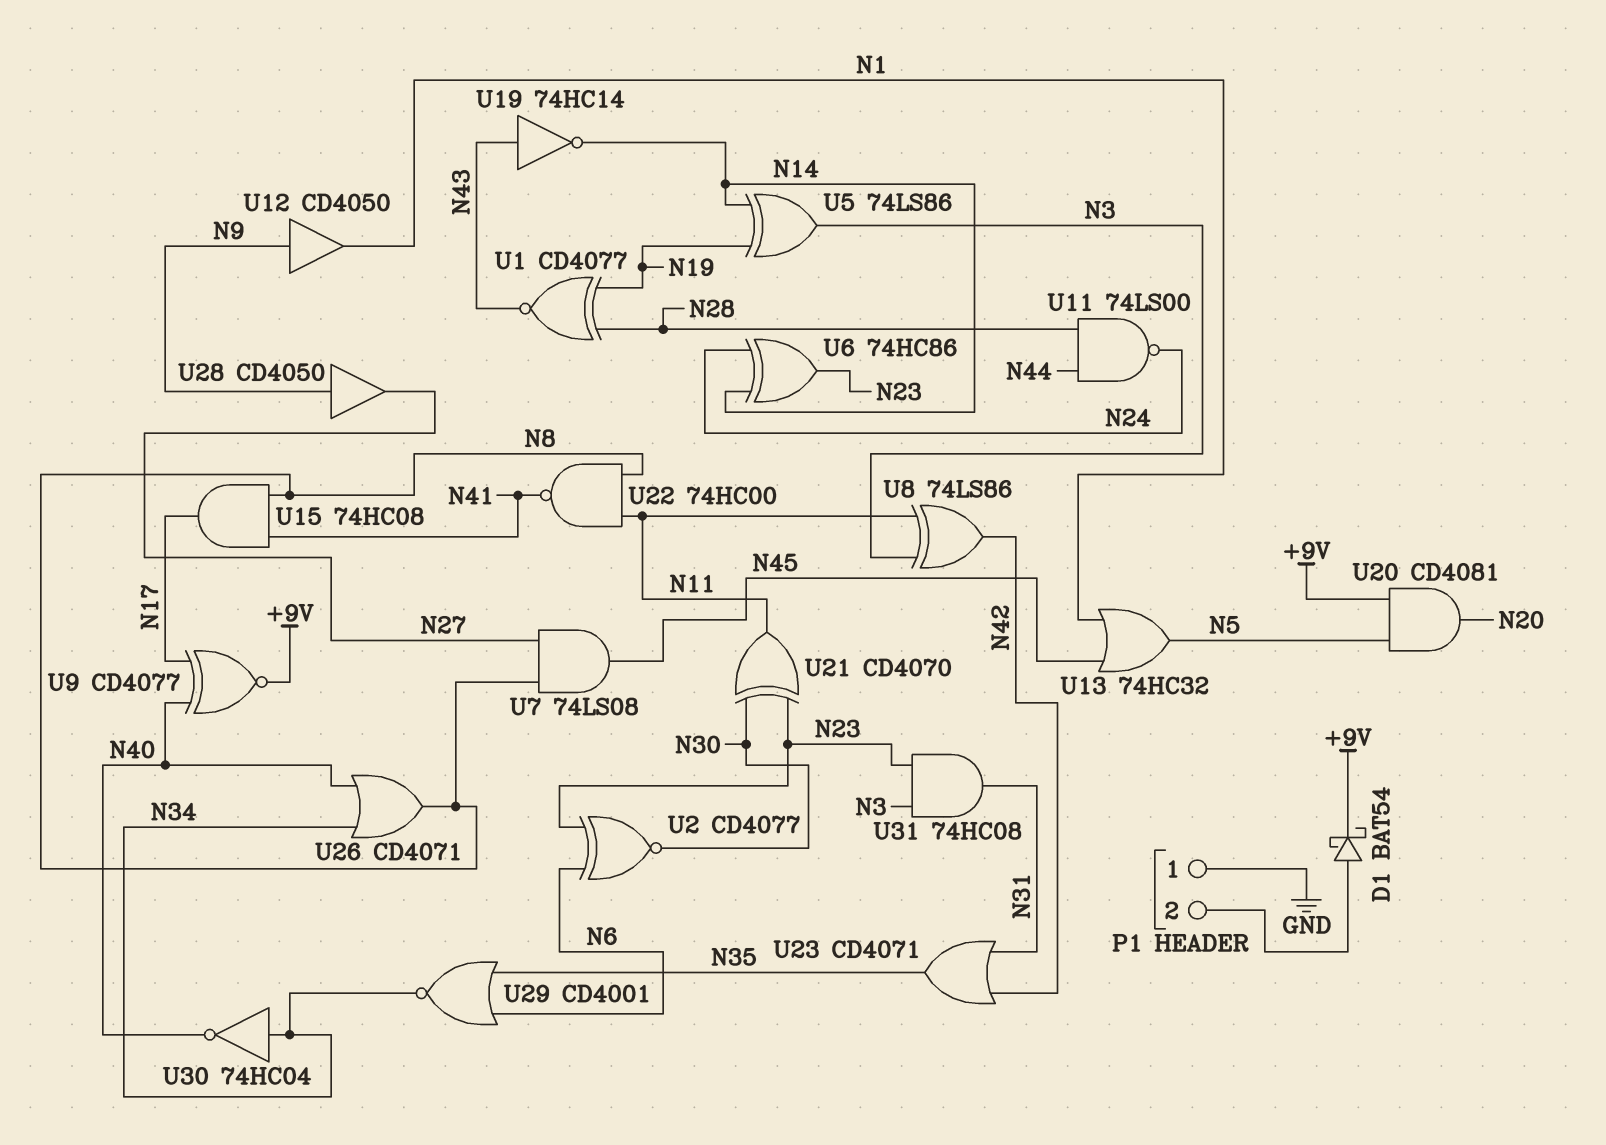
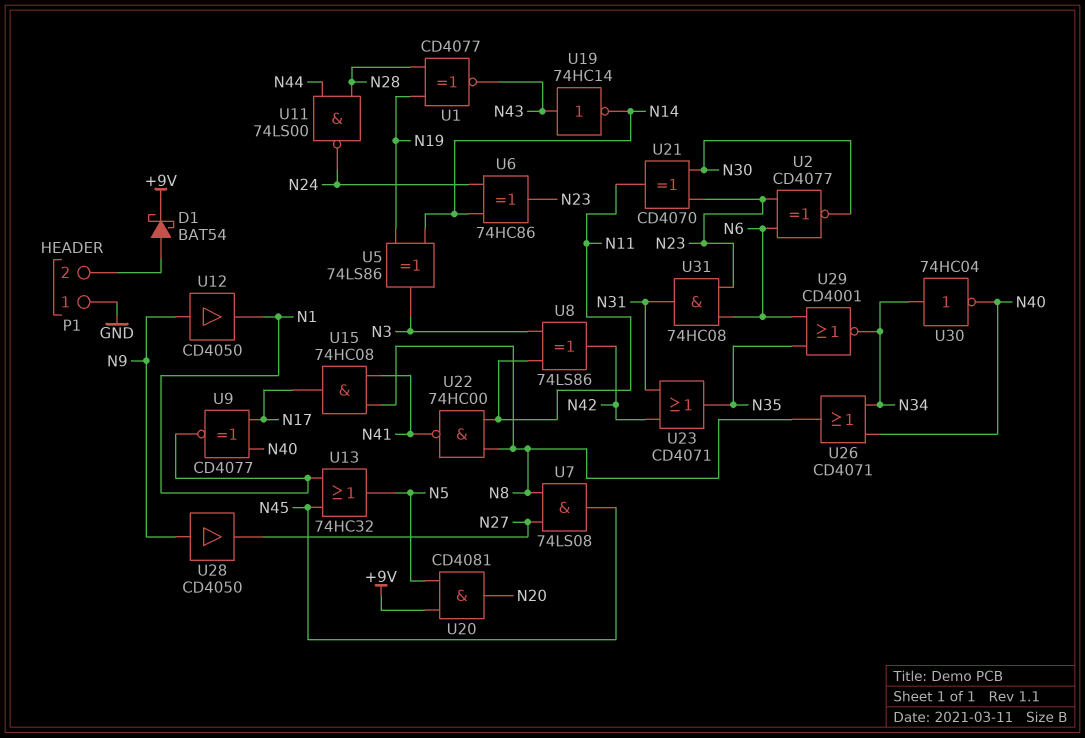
U9: XNOR CD4077 (in N17, in N40, out +9V) -> XNOR CD4077 (in N17, in N40, out N1)
U31: AND 74HC08 (in N3, in N23, out N31) -> AND 74HC08 (in N6, in N23, out N31)

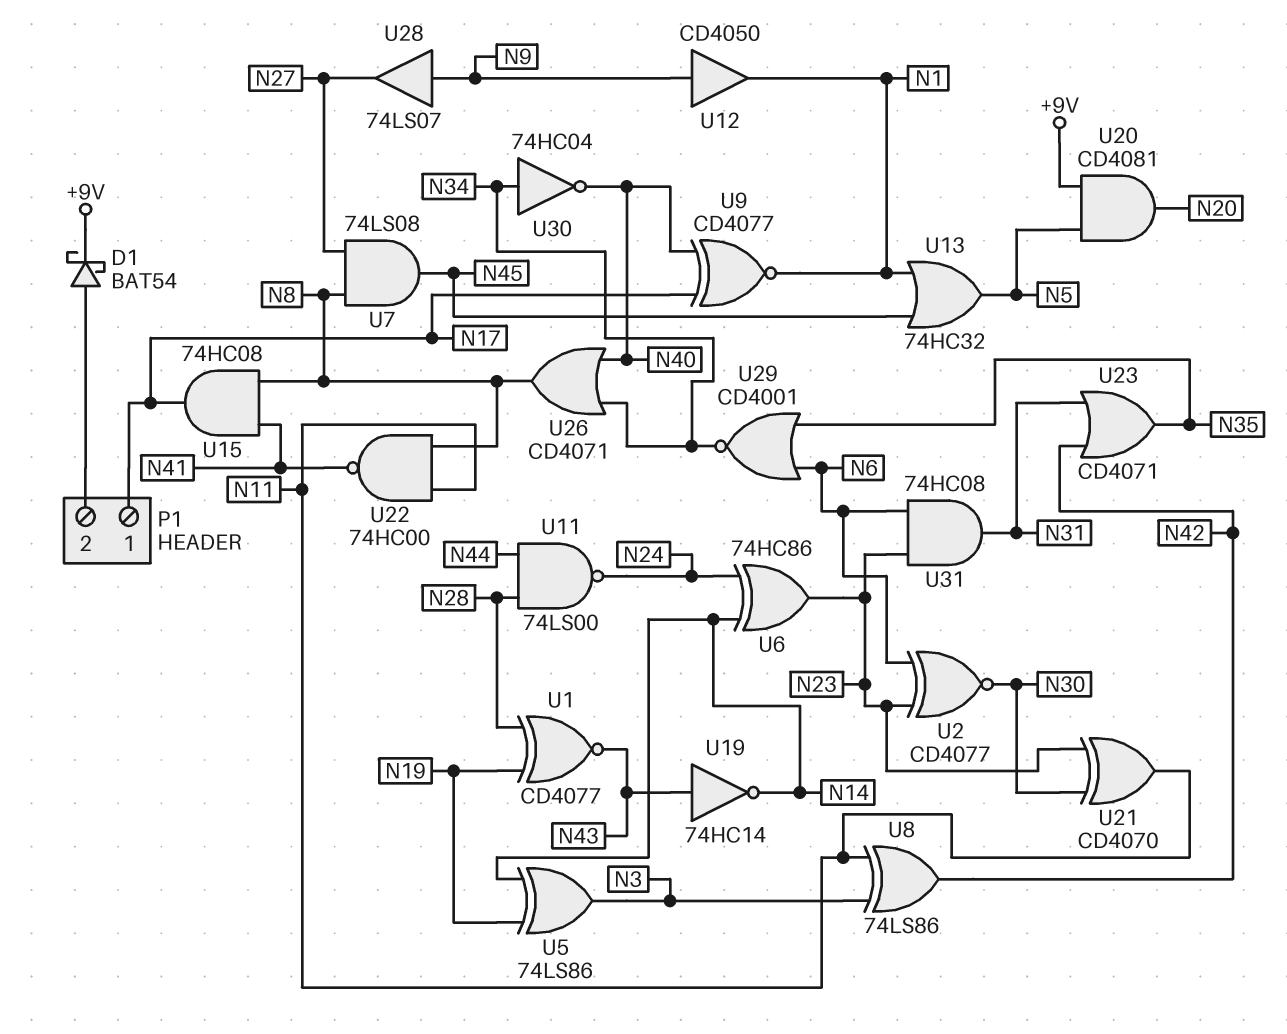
P1 pin 1: GND -> N17
U28: buffer CD4050 (in N9, out N27) -> buffer 74LS07 (in N9, out N27)

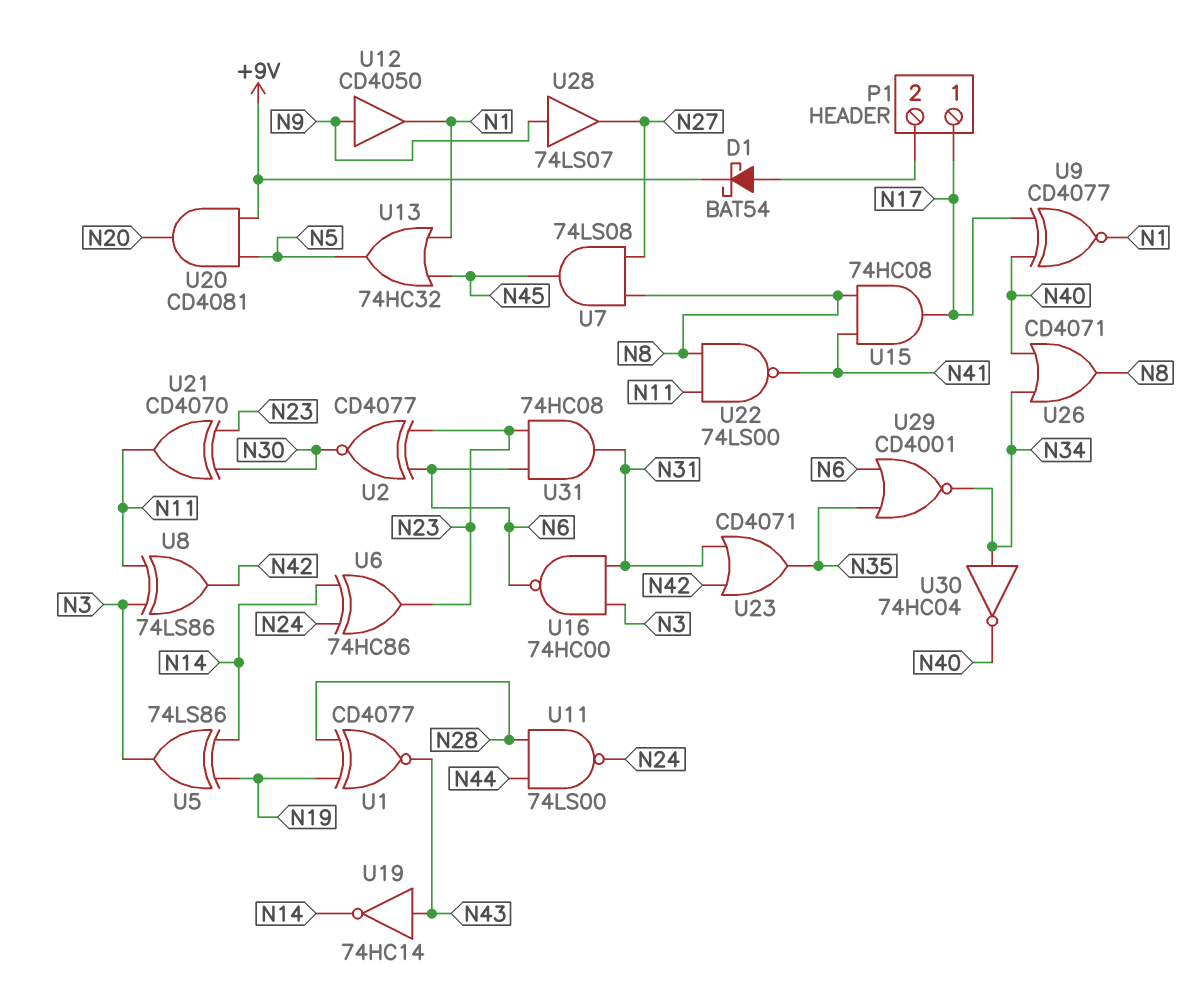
U16: none -> NAND 74HC00 (in N3, in N31, out N6)
U22: NAND 74HC00 (in N8, in N11, out N41) -> NAND 74LS00 (in N8, in N11, out N41)

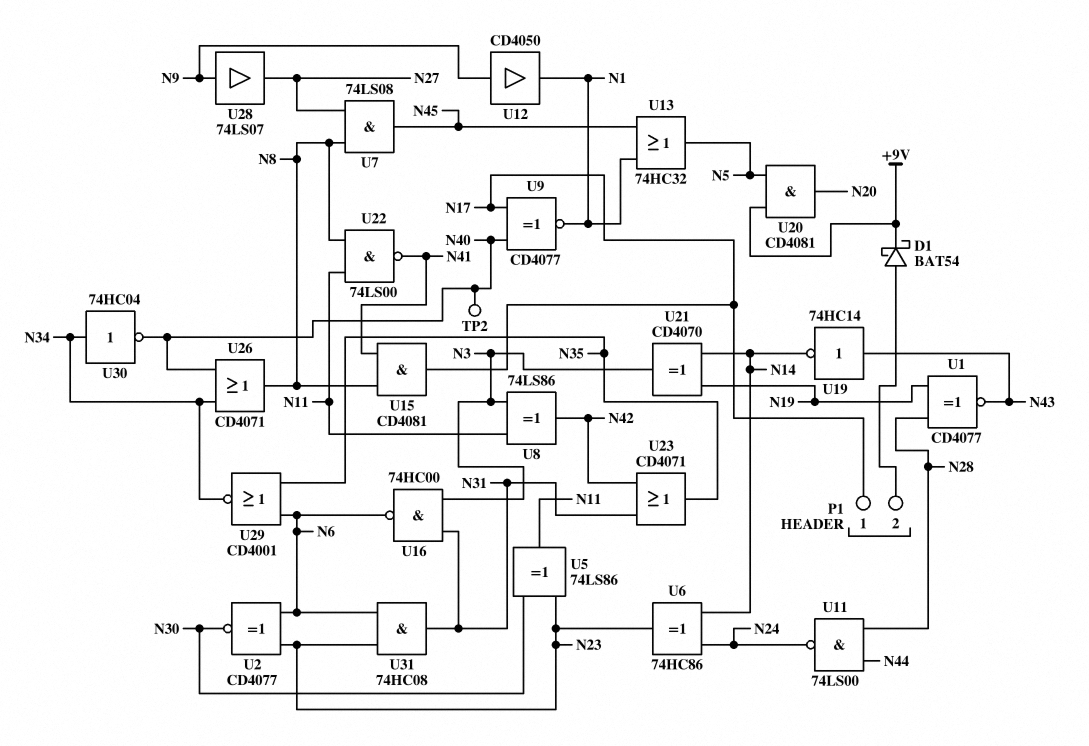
TP2: none -> test point (N40)
U5: XOR 74LS86 (in N14, in N19, out N3) -> XOR 74LS86 (in N23, in N30, out N11)
U15: AND 74HC08 (in N8, in N41, out N17) -> AND CD4081 (in N8, in N41, out N17)
U21: XOR CD4070 (in N23, in N30, out N11) -> XOR CD4070 (in N14, in N19, out N3)

